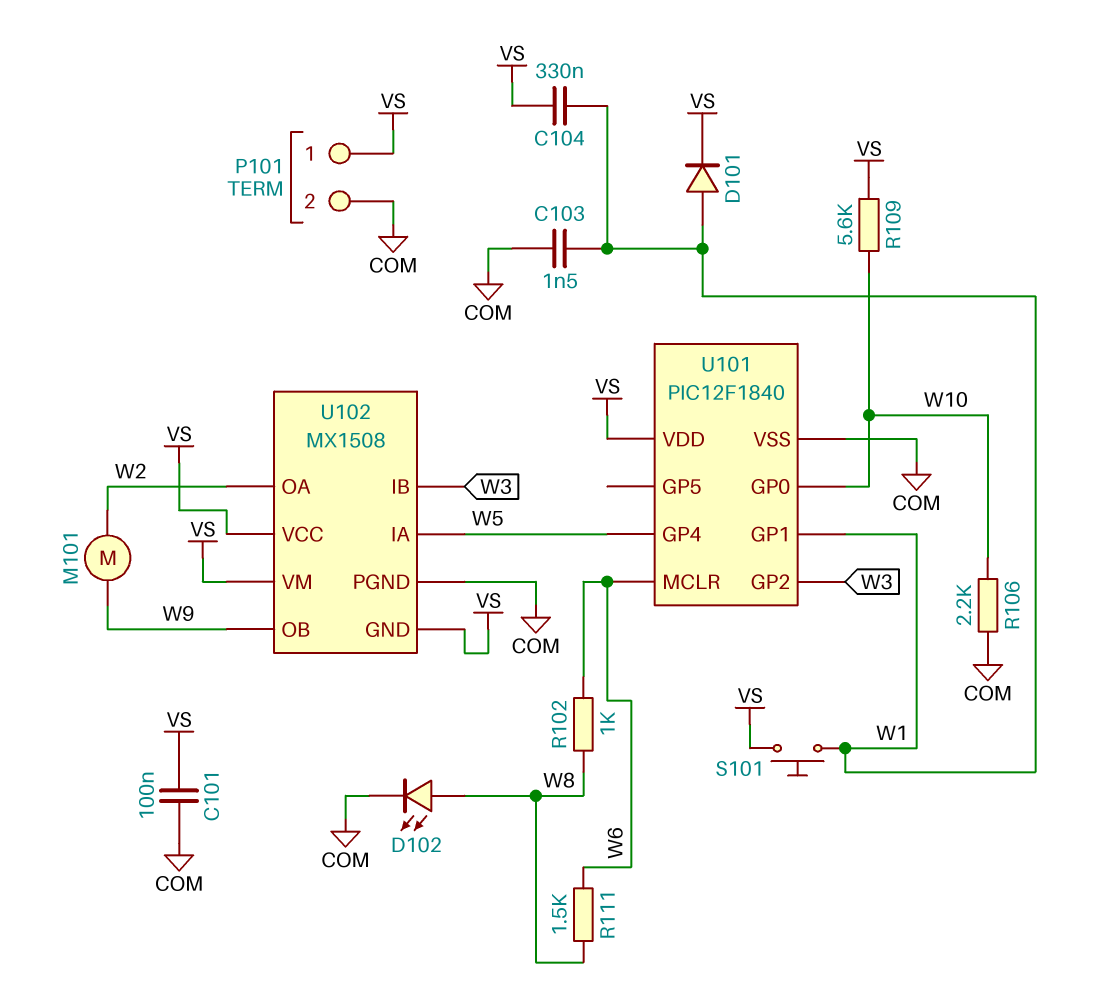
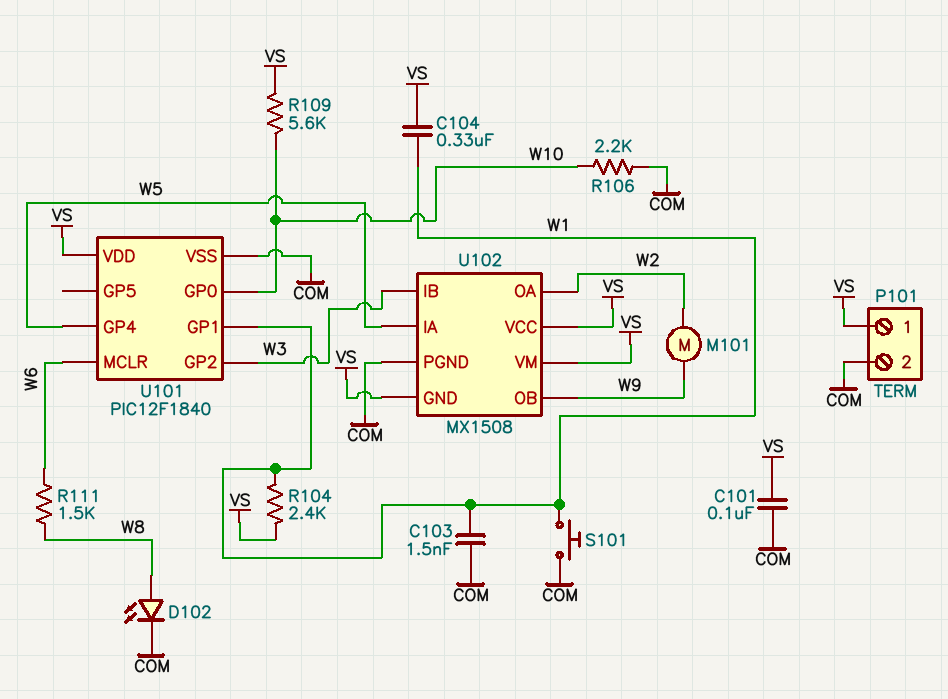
D101: diode (A W1, K VS) -> none
R102: 1k (W6, W8) -> none
R104: none -> 2.4k (VS, W1)
S101: button (VS, W1) -> button (COM, W1)

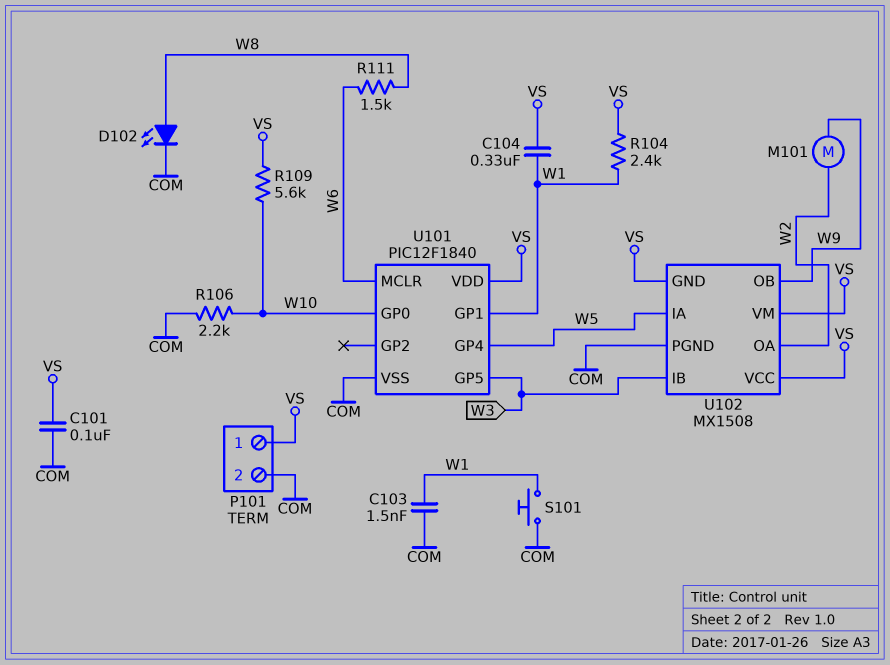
U101 pin GP2: W3 -> none
U101 pin GP5: none -> W3

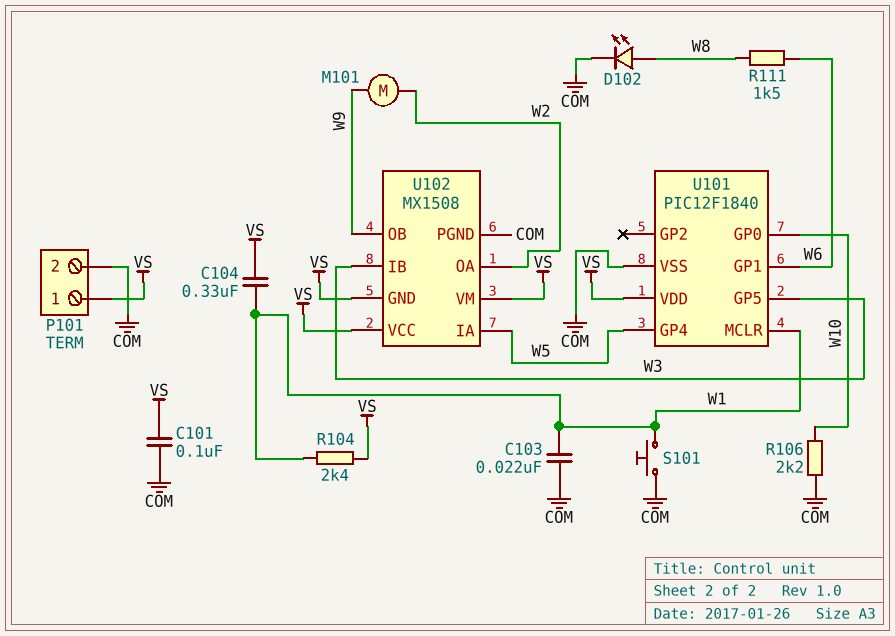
C103: 1.5nF (COM, W1) -> 22nF (COM, W1)
R109: 5.6k (VS, W10) -> none
U101 pin GP1: W1 -> W6
U101 pin MCLR: W6 -> W1

